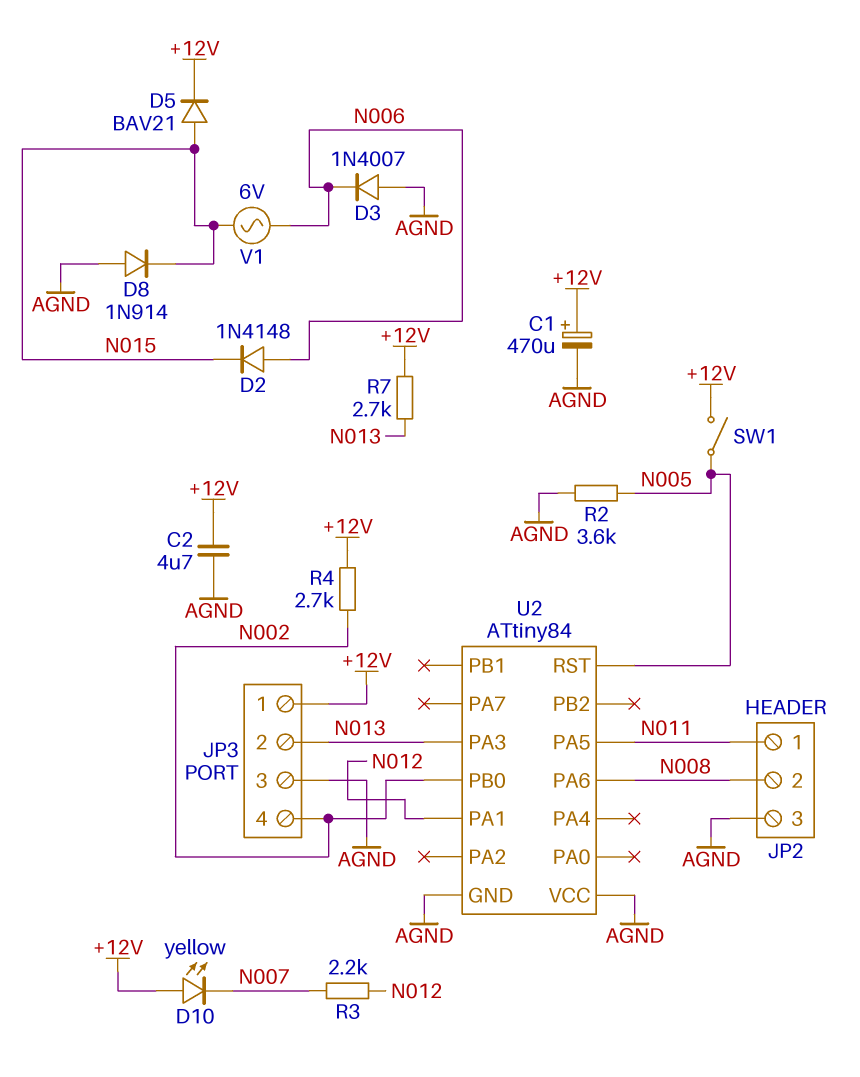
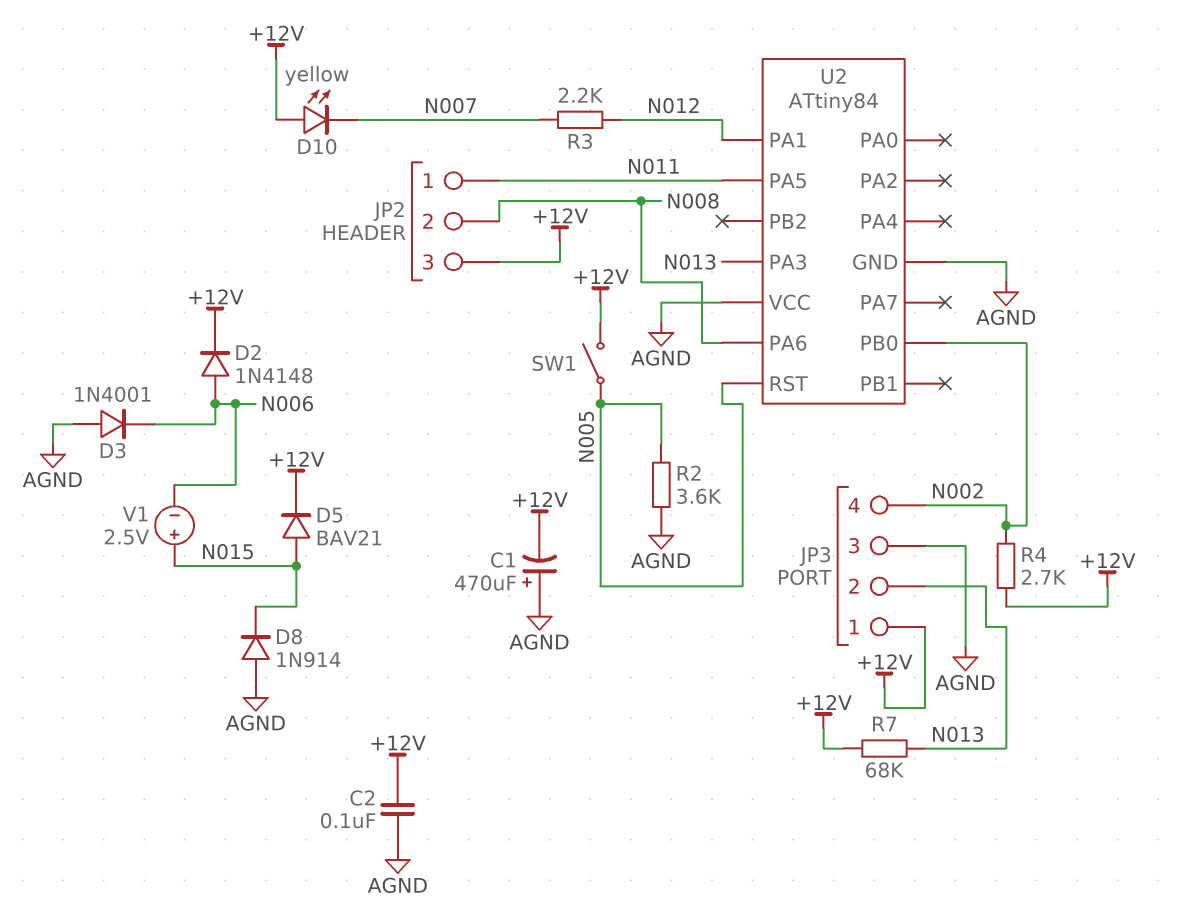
C1: 470uF (plus +12V, minus AGND) -> 470uF (plus AGND, minus +12V)
C2: 4.7uF (+12V, AGND) -> 100nF (+12V, AGND)
D2: diode 1N4148 (A N006, K N015) -> diode 1N4148 (A N006, K +12V)
D3: diode 1N4007 (A AGND, K N006) -> diode 1N4001 (A AGND, K N006)
JP2 pin 3: AGND -> +12V
R7: 2.7k (+12V, N013) -> 68k (+12V, N013)
V1: AC 6V (N006, N015) -> 2.5V (plus N015, minus N006)

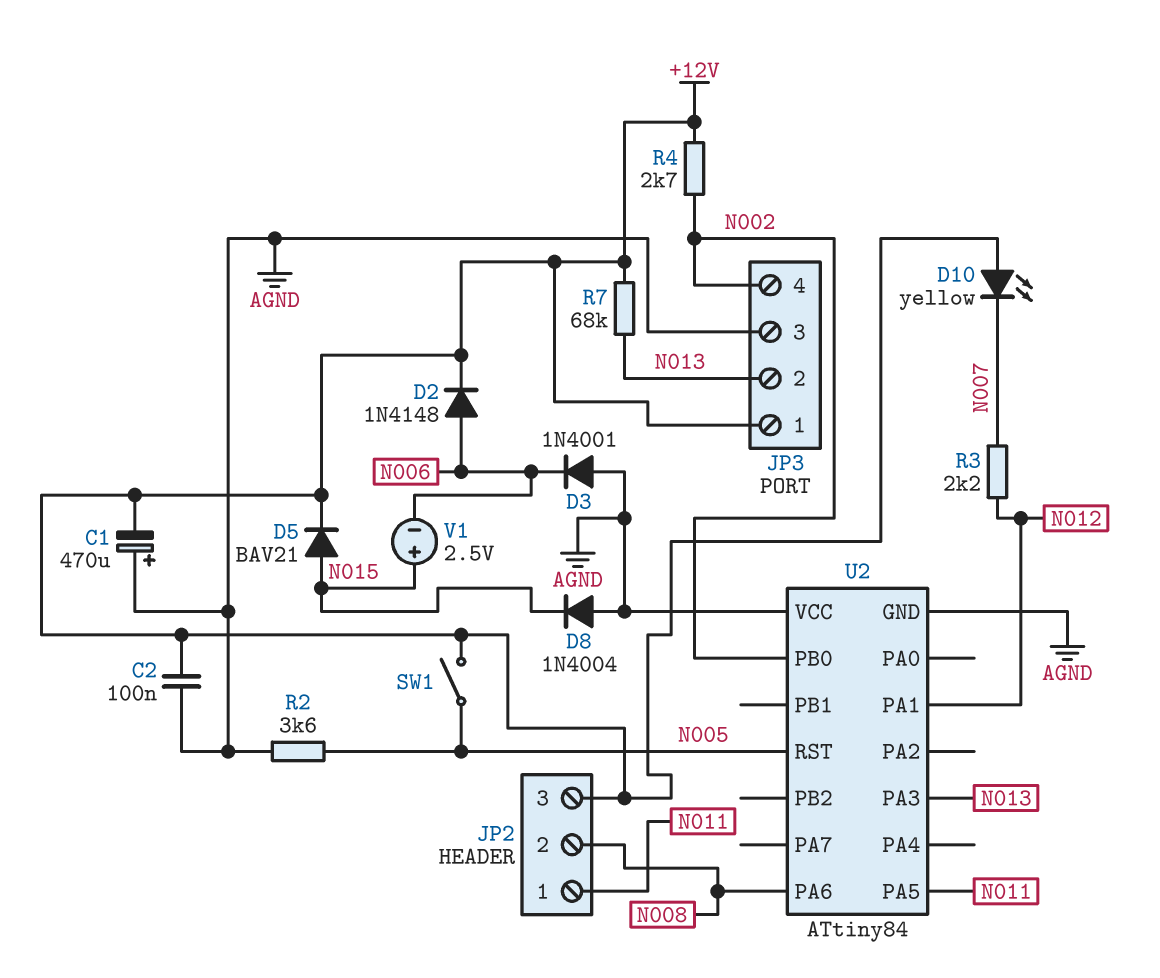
D8: diode 1N914 (A AGND, K N015) -> diode 1N4004 (A AGND, K N015)

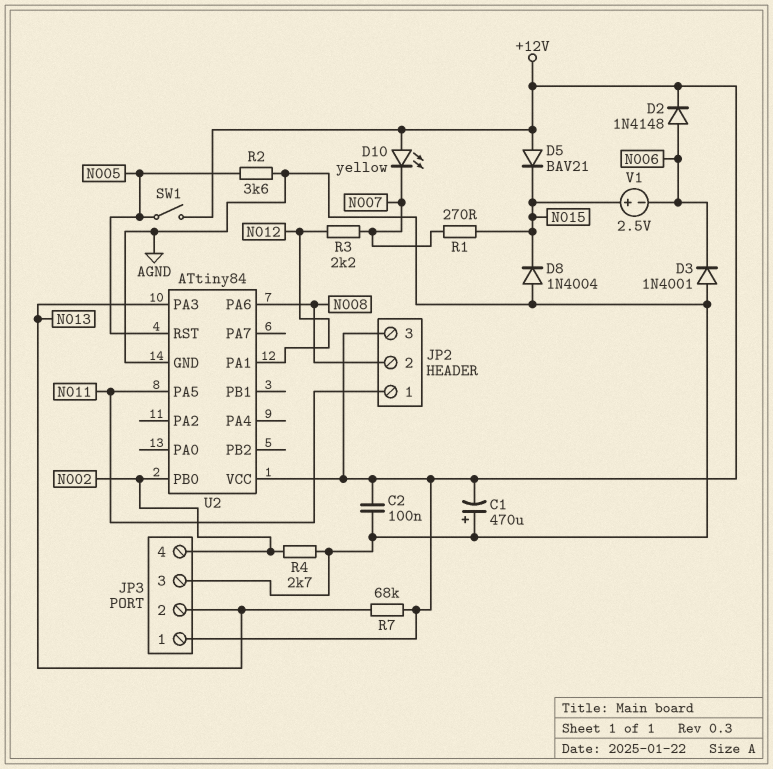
D5: diode BAV21 (A N015, K +12V) -> diode BAV21 (A +12V, K N015)
R1: none -> 270 (N007, N015)
R4: 2.7k (+12V, N002) -> 2.7k (AGND, N002)
U2 pin VCC: AGND -> +12V

